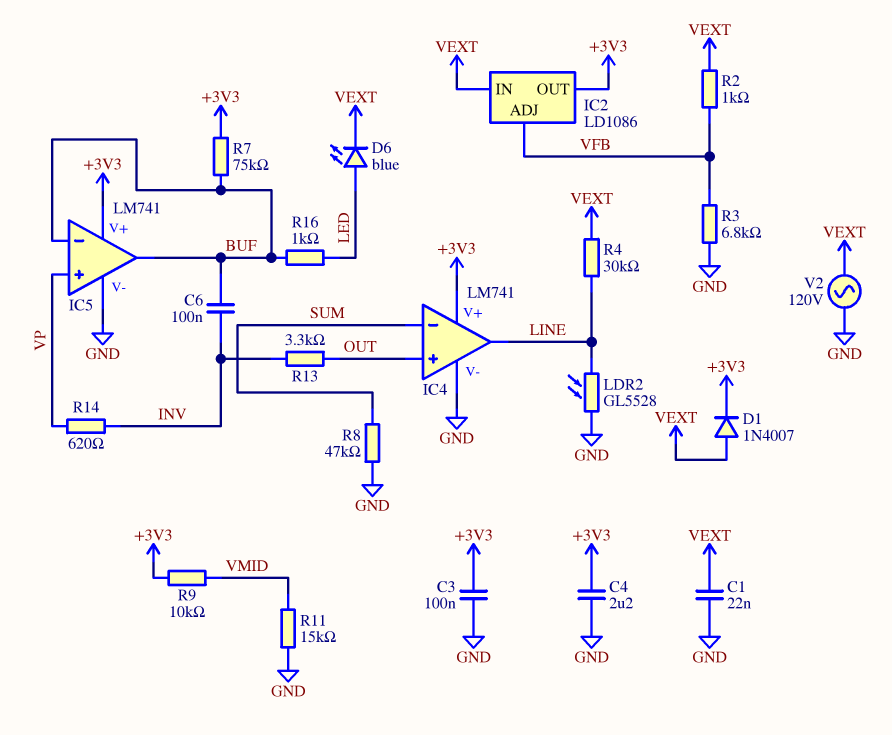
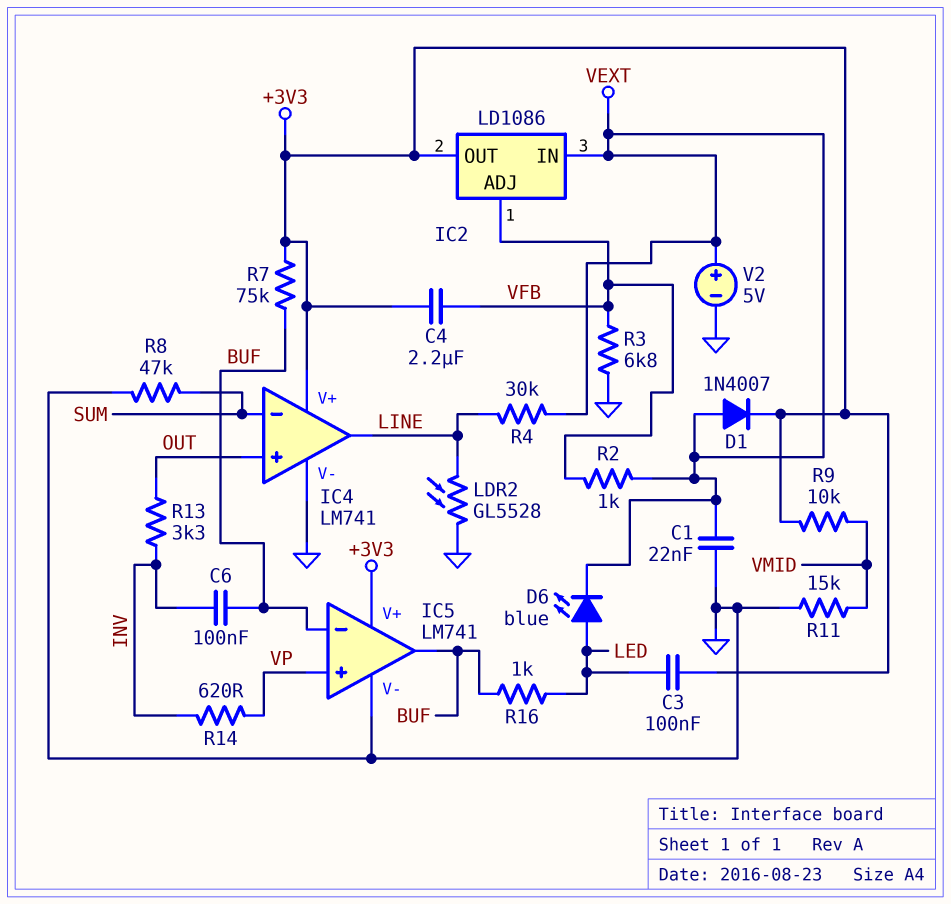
C3: 100nF (+3V3, GND) -> 100nF (+3V3, LED)
C4: 2.2uF (+3V3, GND) -> 2.2uF (+3V3, VFB)
V2: AC 120V (GND, VEXT) -> 5V (plus VEXT, minus GND)

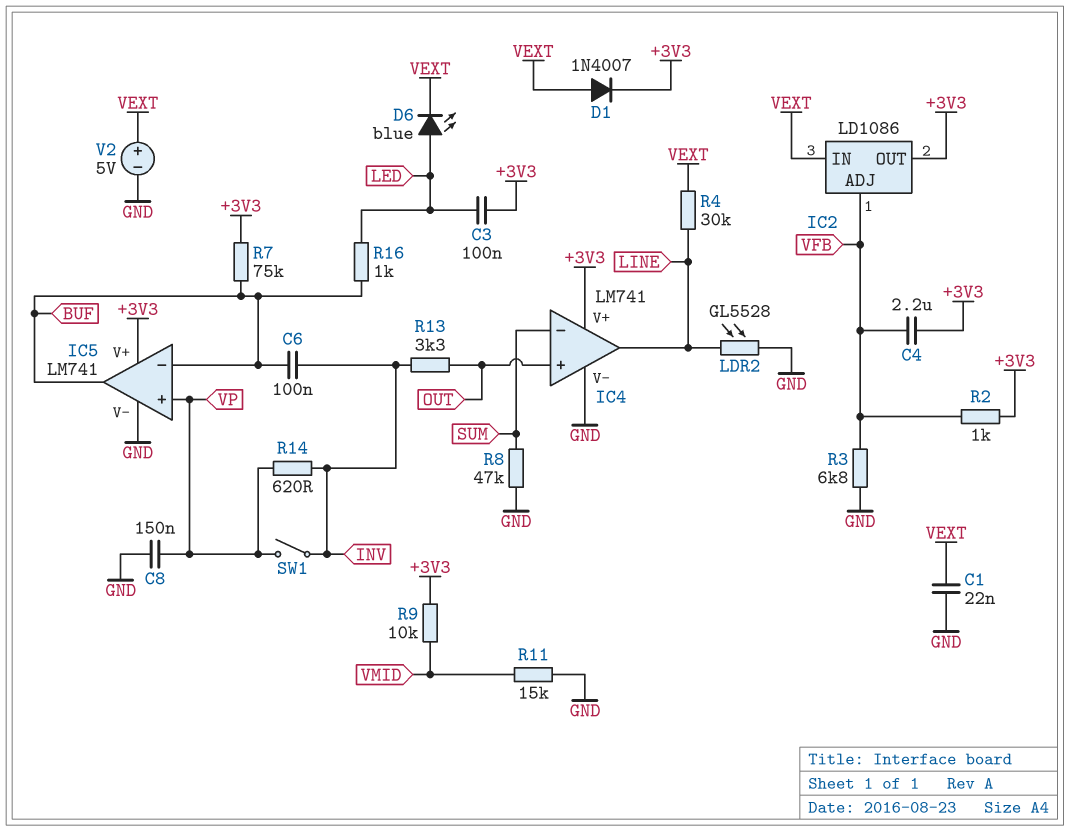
C8: none -> 150nF (GND, VP)
R2: 1k (VEXT, VFB) -> 1k (+3V3, VFB)
SW1: none -> switch (INV, VP)

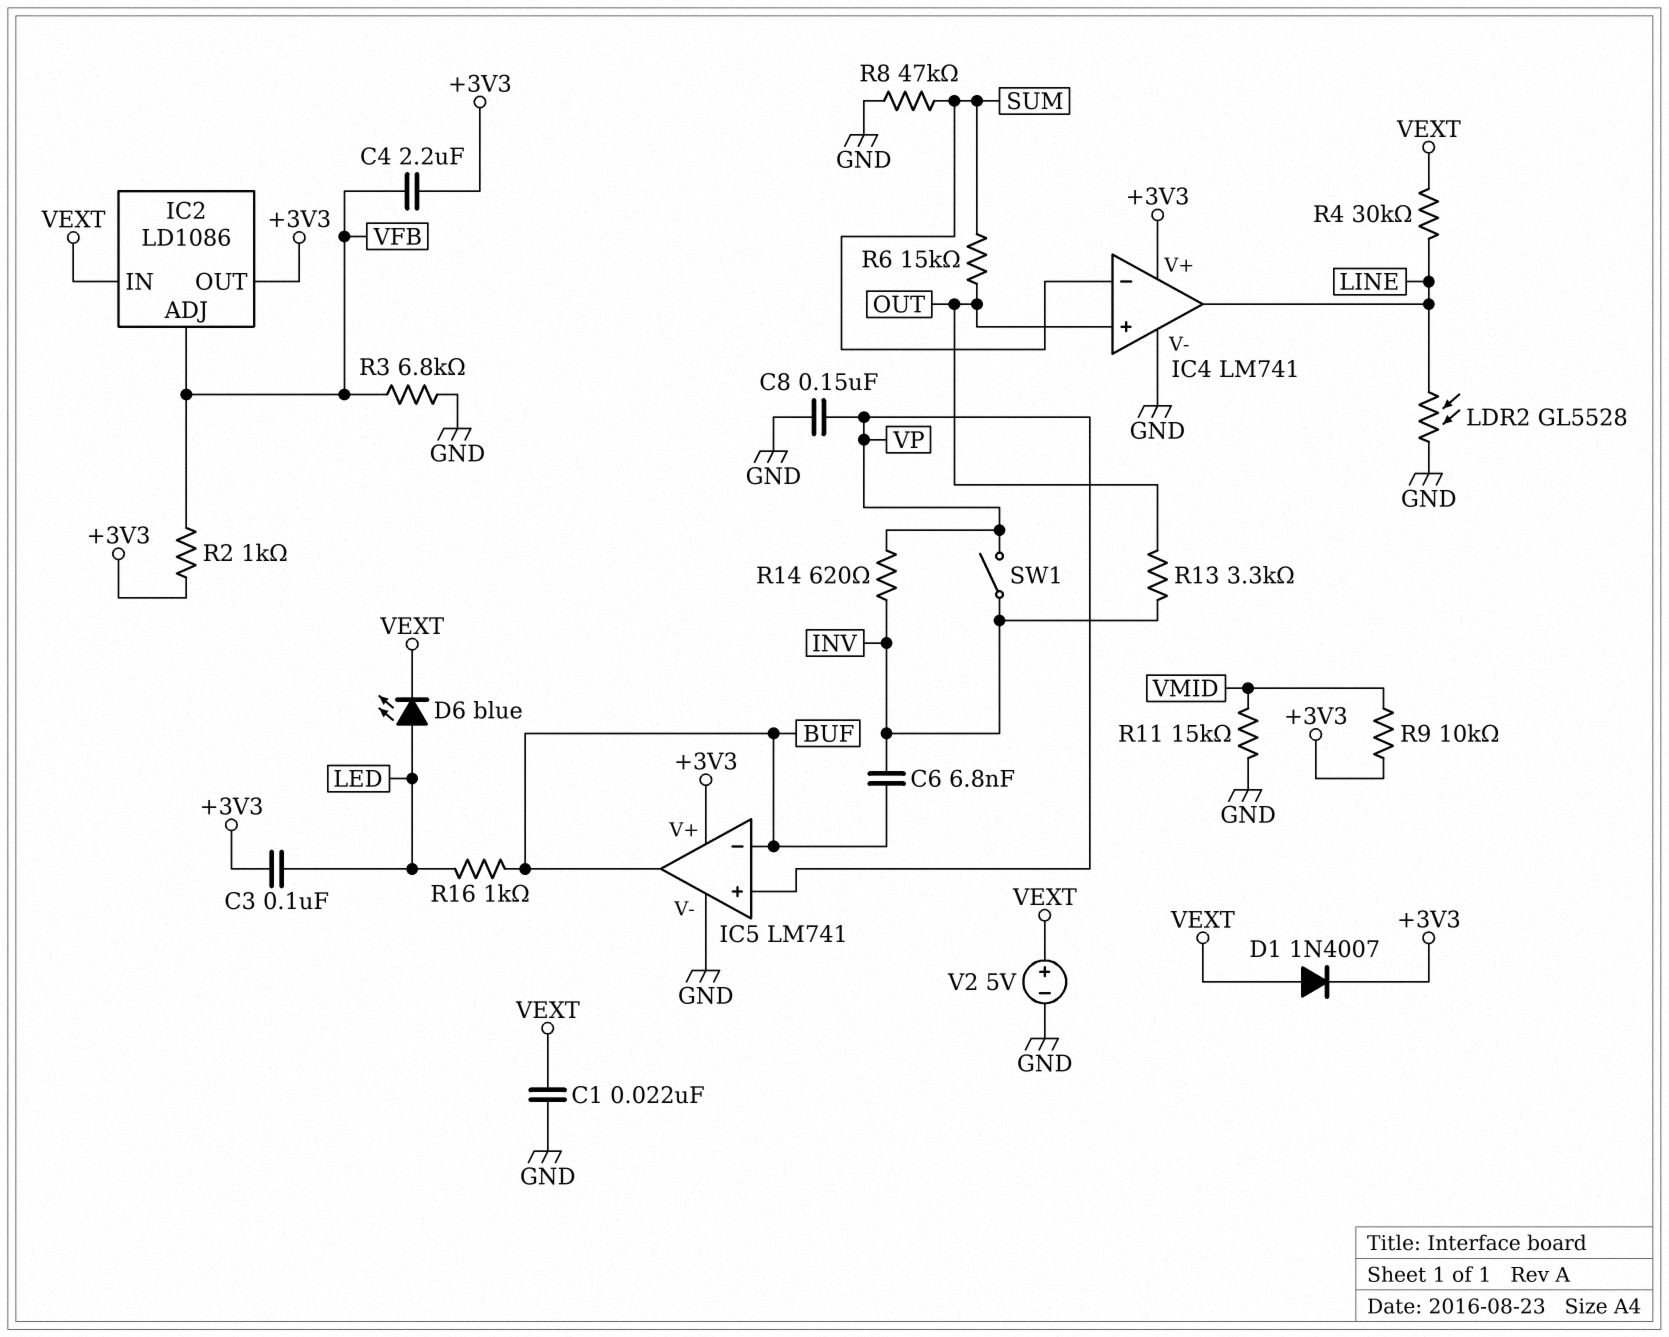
C6: 100nF (BUF, INV) -> 6.8nF (BUF, INV)
R6: none -> 15k (OUT, SUM)
R7: 75k (+3V3, BUF) -> none

